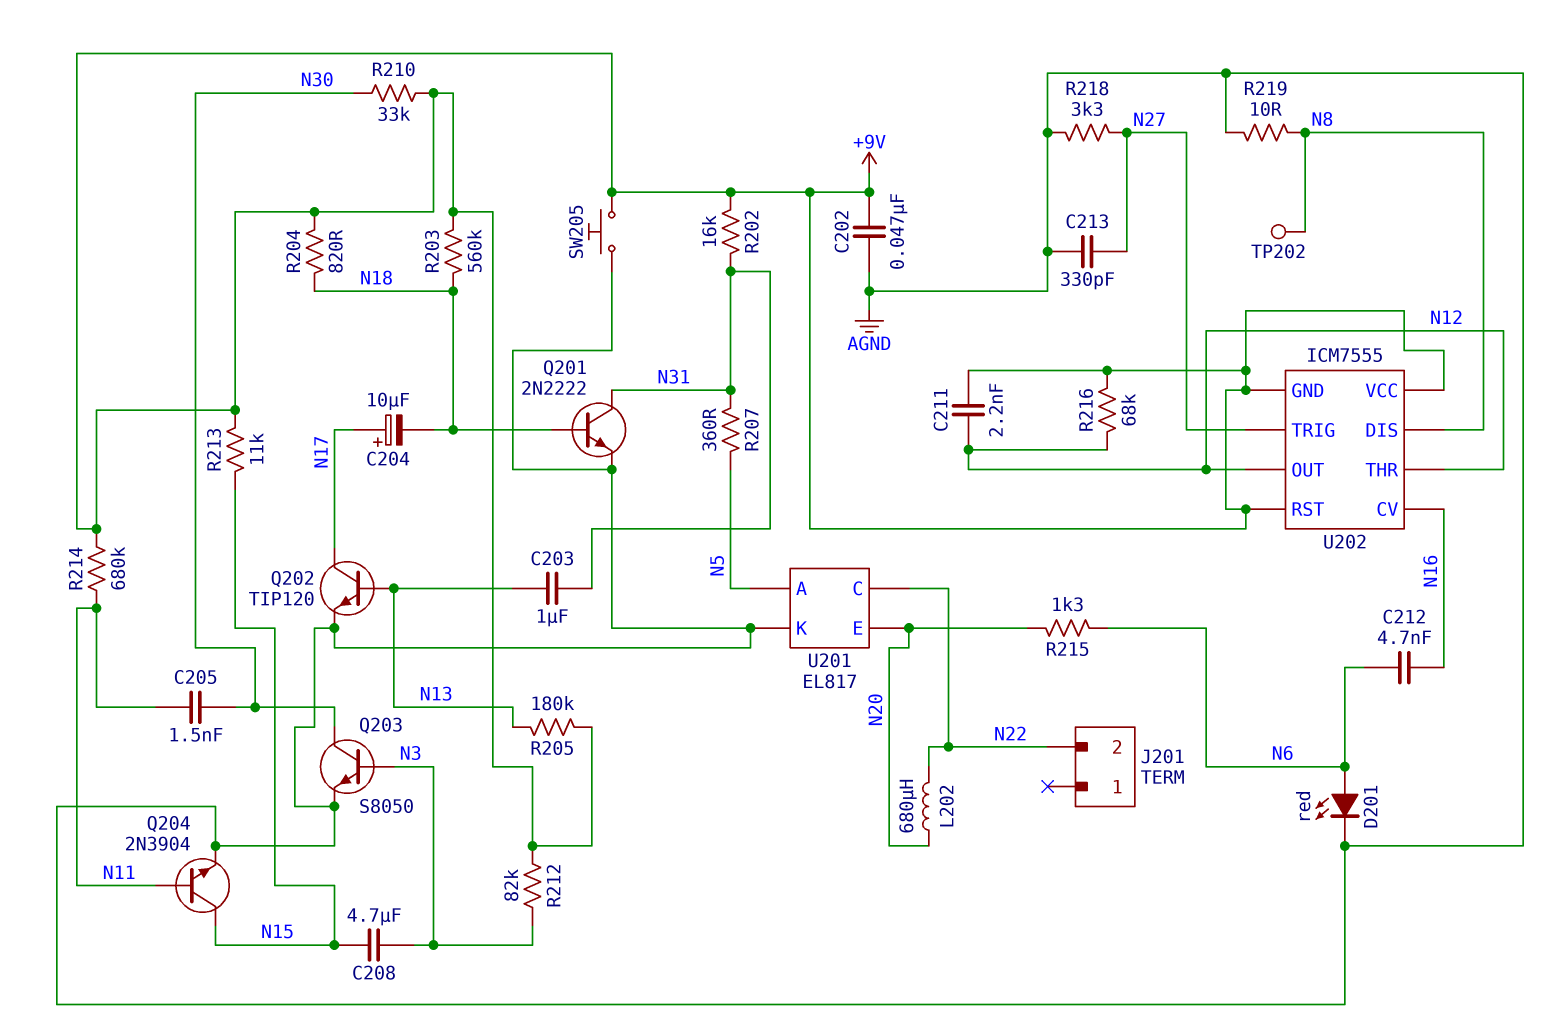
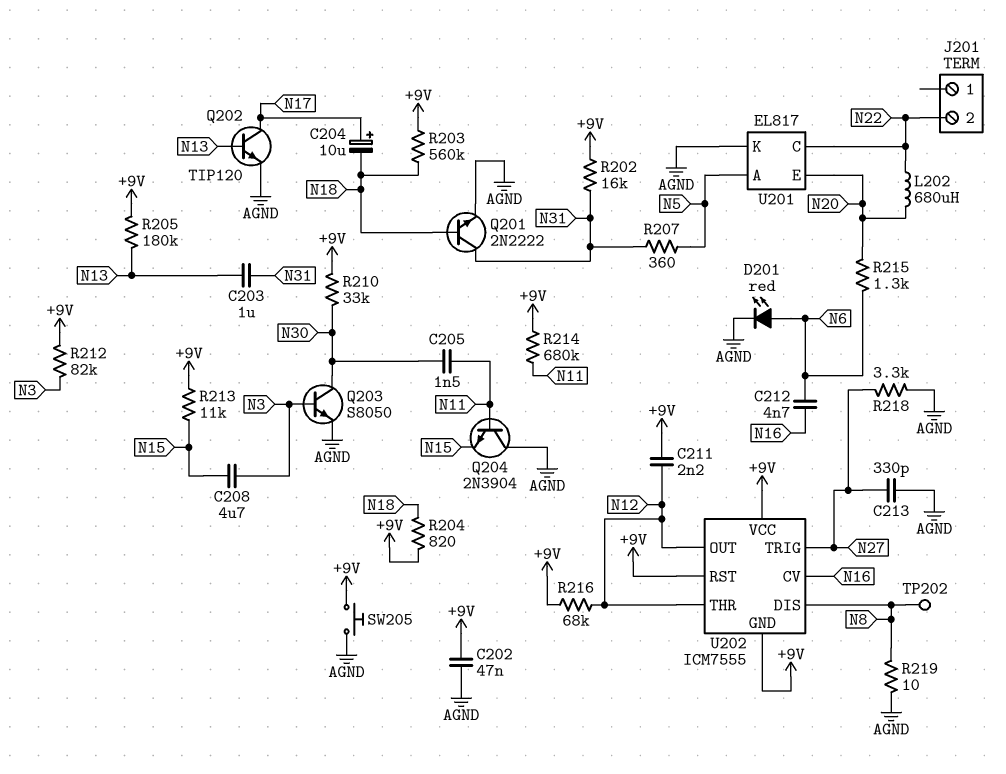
Q204: NPN 2N3904 (B N11, C N15, E AGND) -> NPN 2N3904 (B N11, C AGND, E N15)

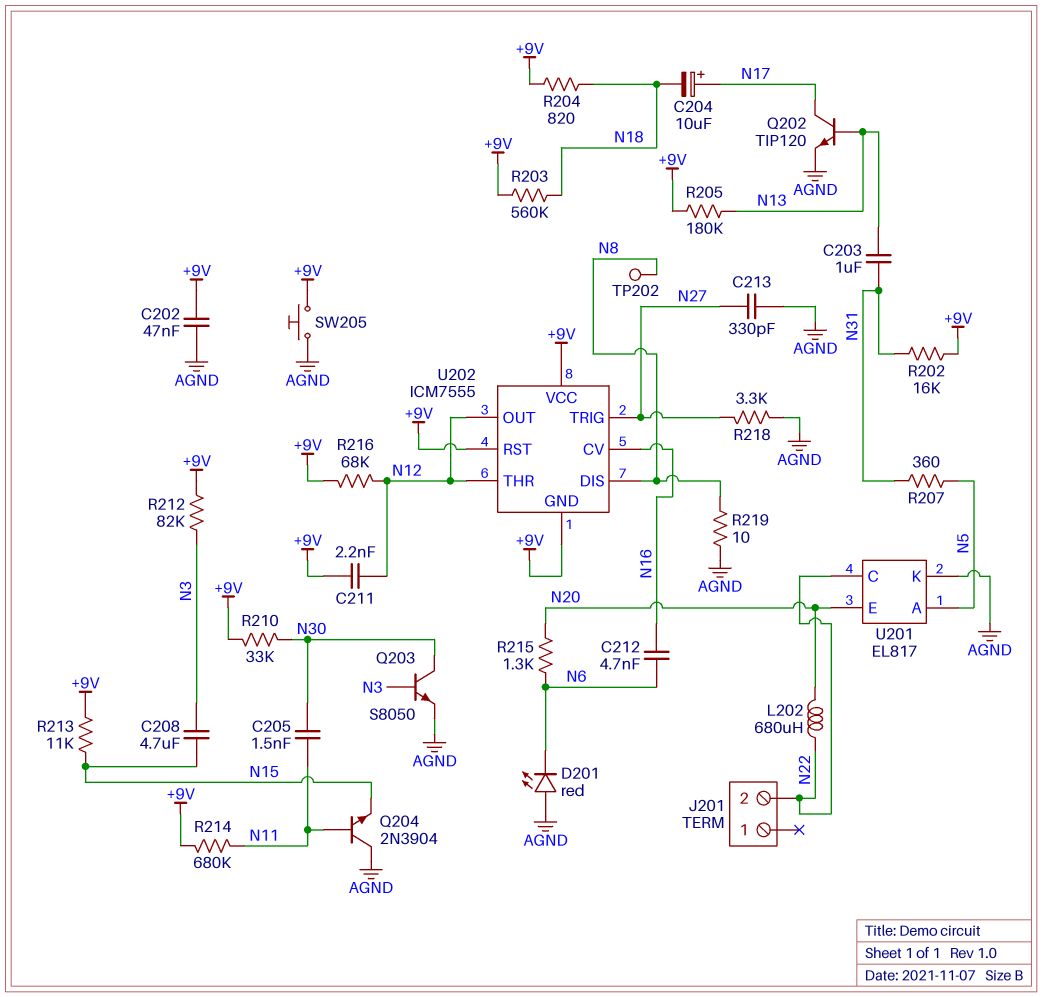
D201: LED red (A N6, K AGND) -> LED red (A AGND, K N6)
Q201: NPN 2N2222 (B N18, C N31, E AGND) -> none

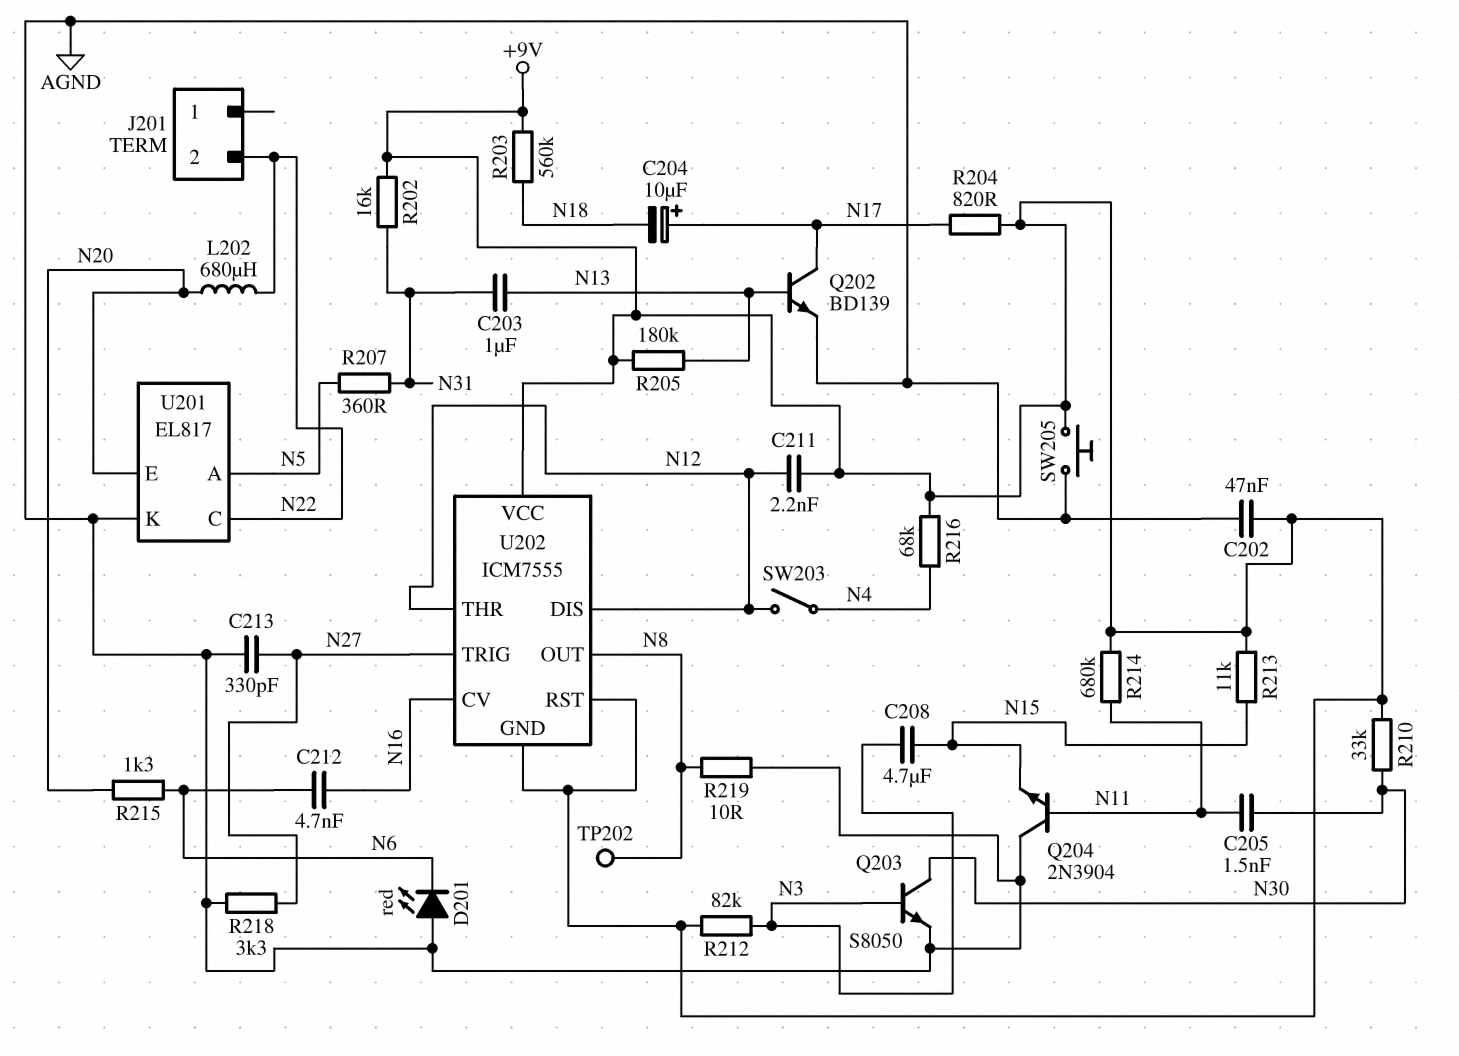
Q202: NPN TIP120 (B N13, C N17, E AGND) -> NPN BD139 (B N13, C N17, E AGND)
R204: 820 (+9V, N18) -> 820 (+9V, N17)
R216: 68k (+9V, N12) -> 68k (+9V, N4)
SW203: none -> switch (N4, N12)
U202 pin DIS: N8 -> N12
U202 pin OUT: N12 -> N8

